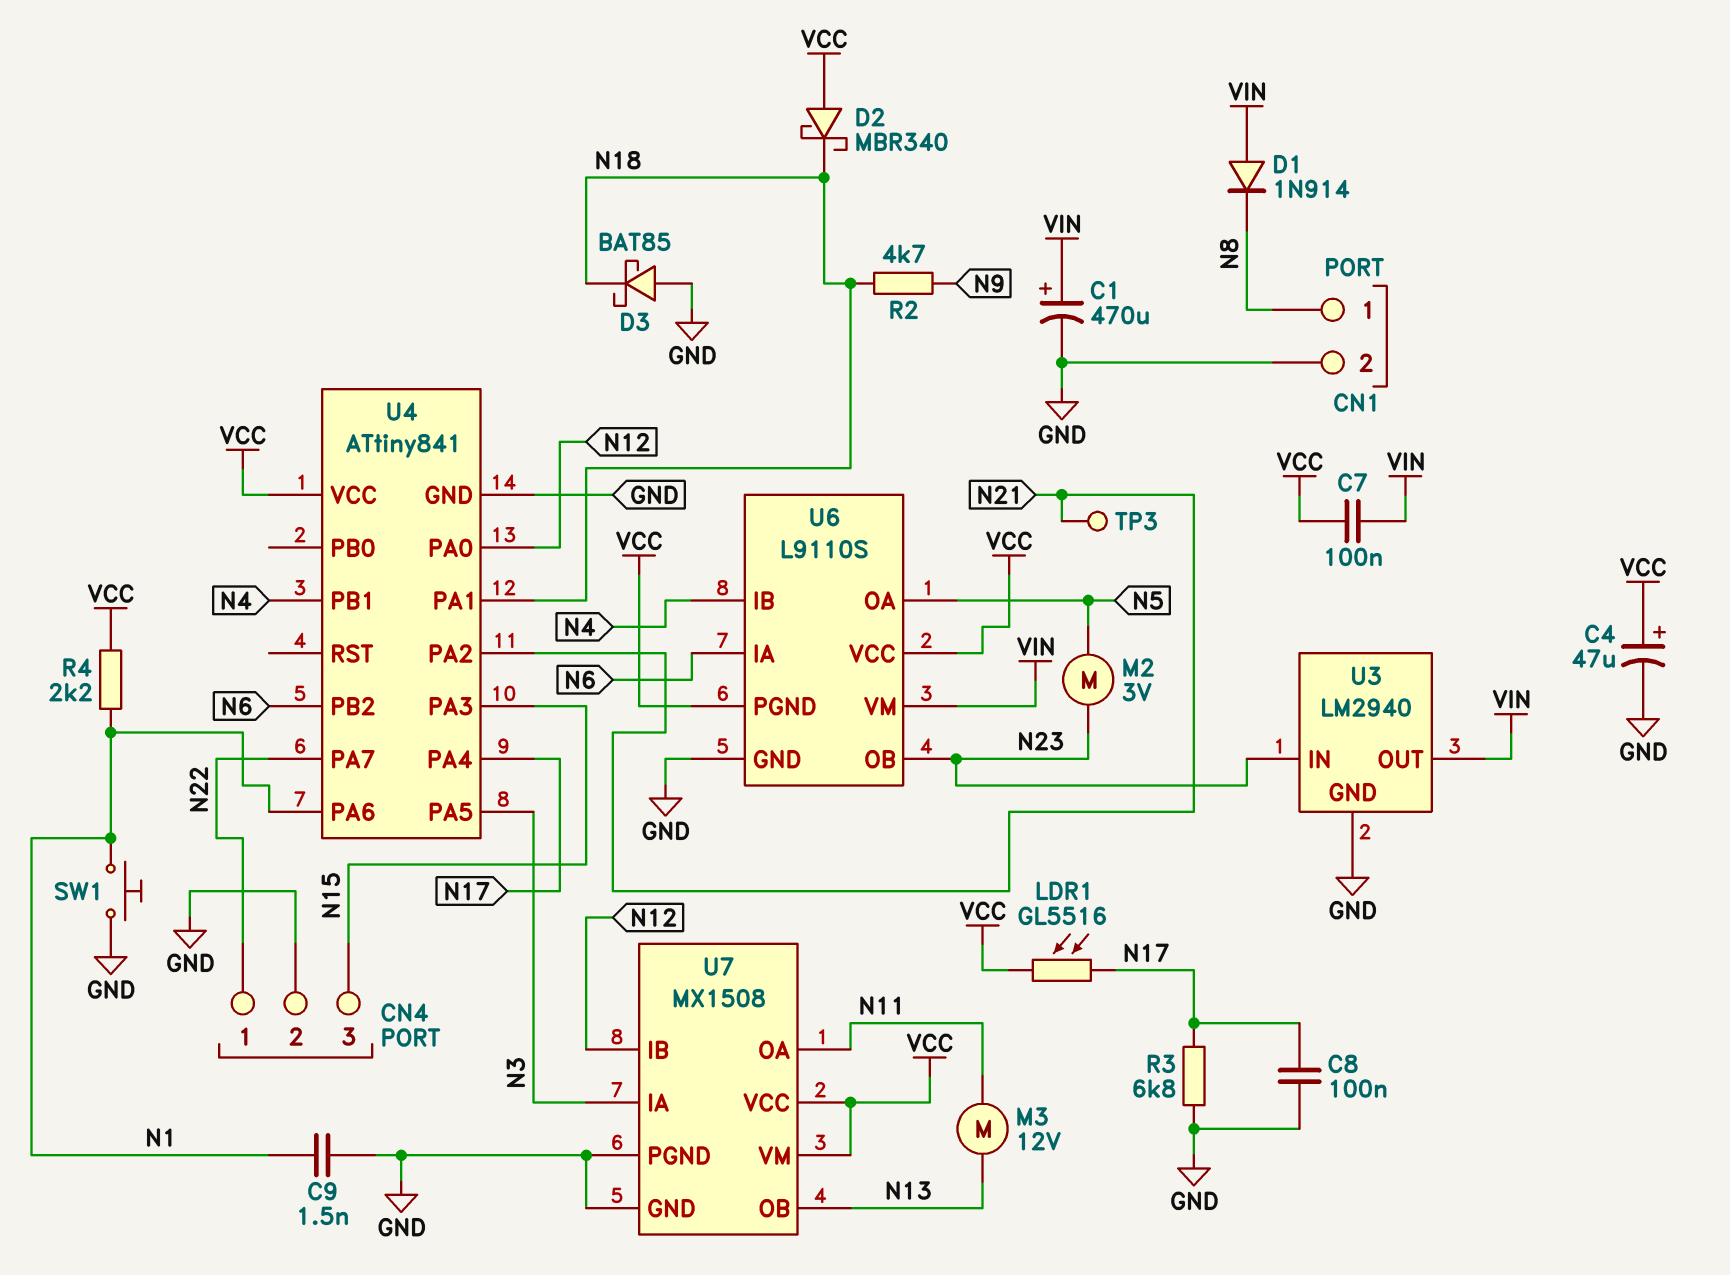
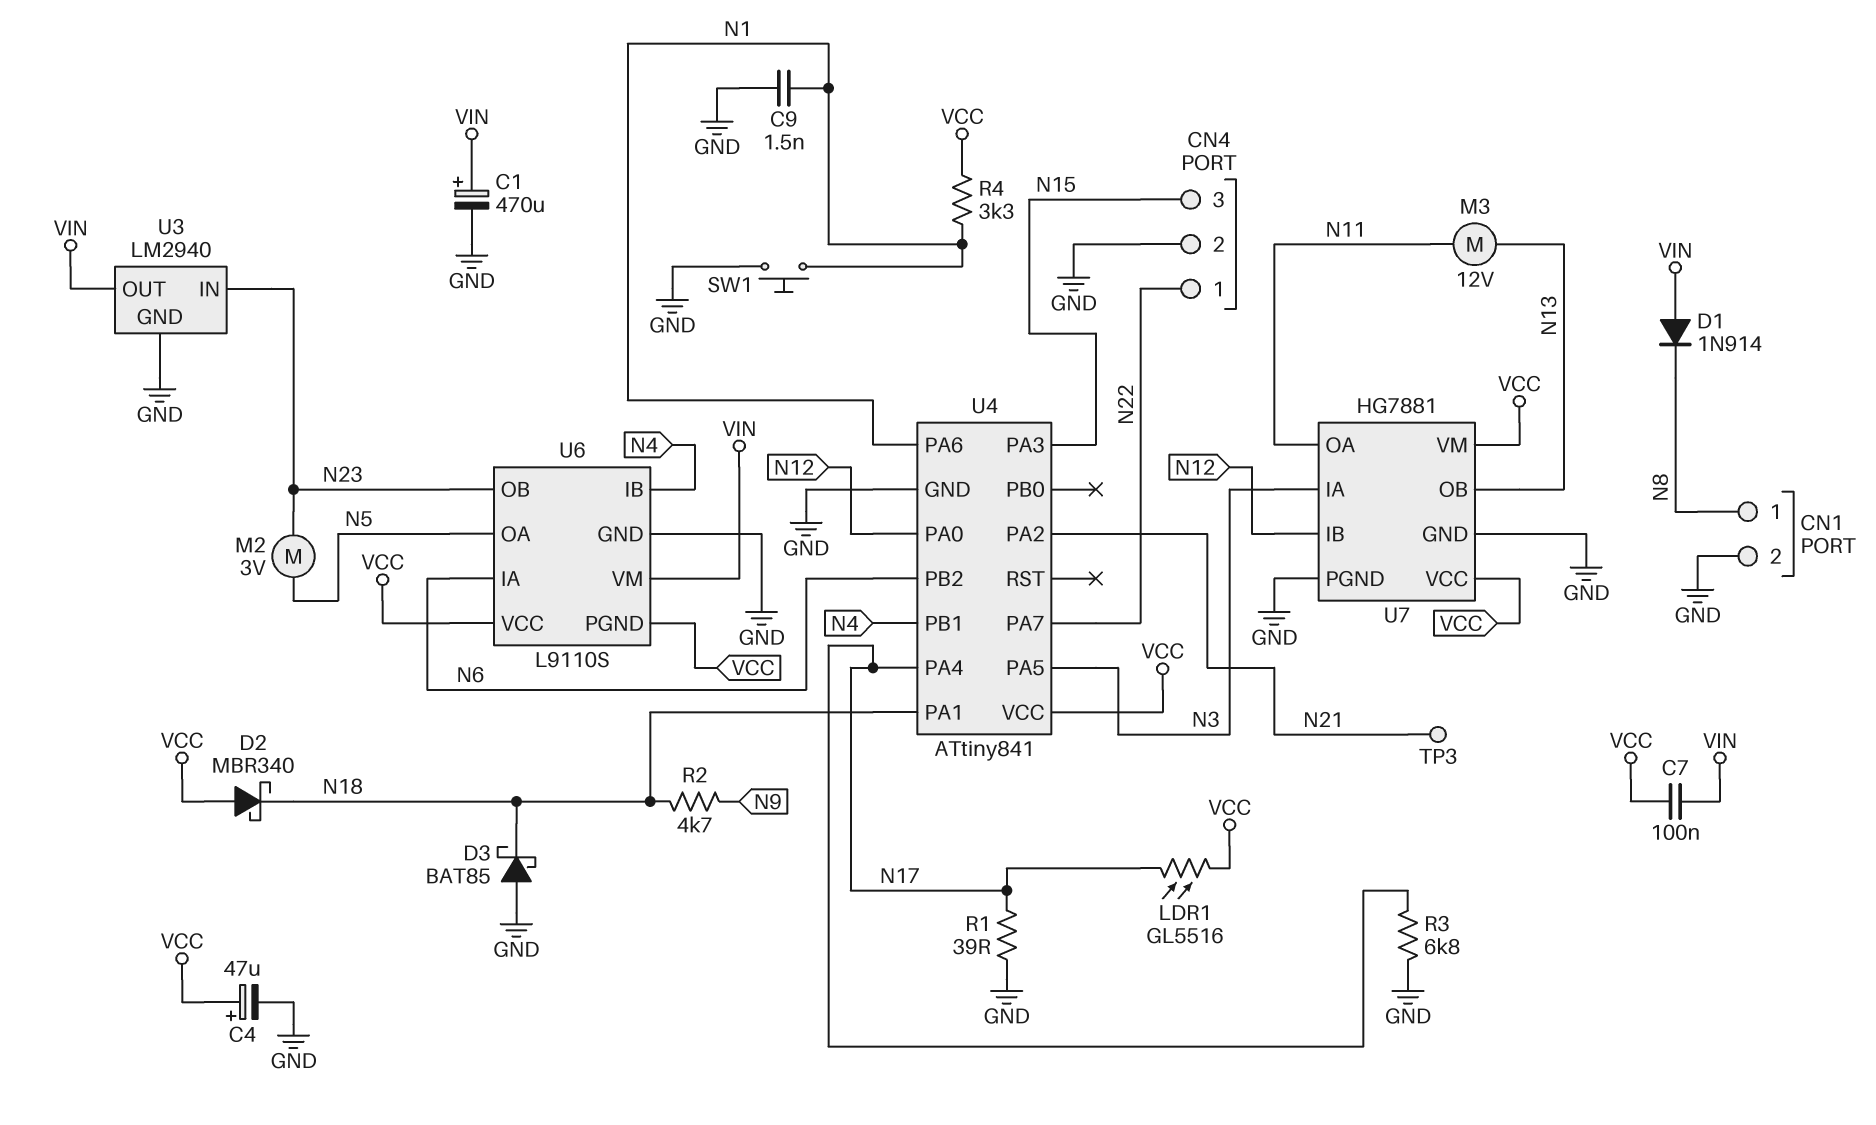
C8: 100nF (GND, N17) -> none
R1: none -> 39 (GND, N17)
R4: 2.2k (N1, VCC) -> 3.3k (N1, VCC)
U7: MX1508 -> HG7881

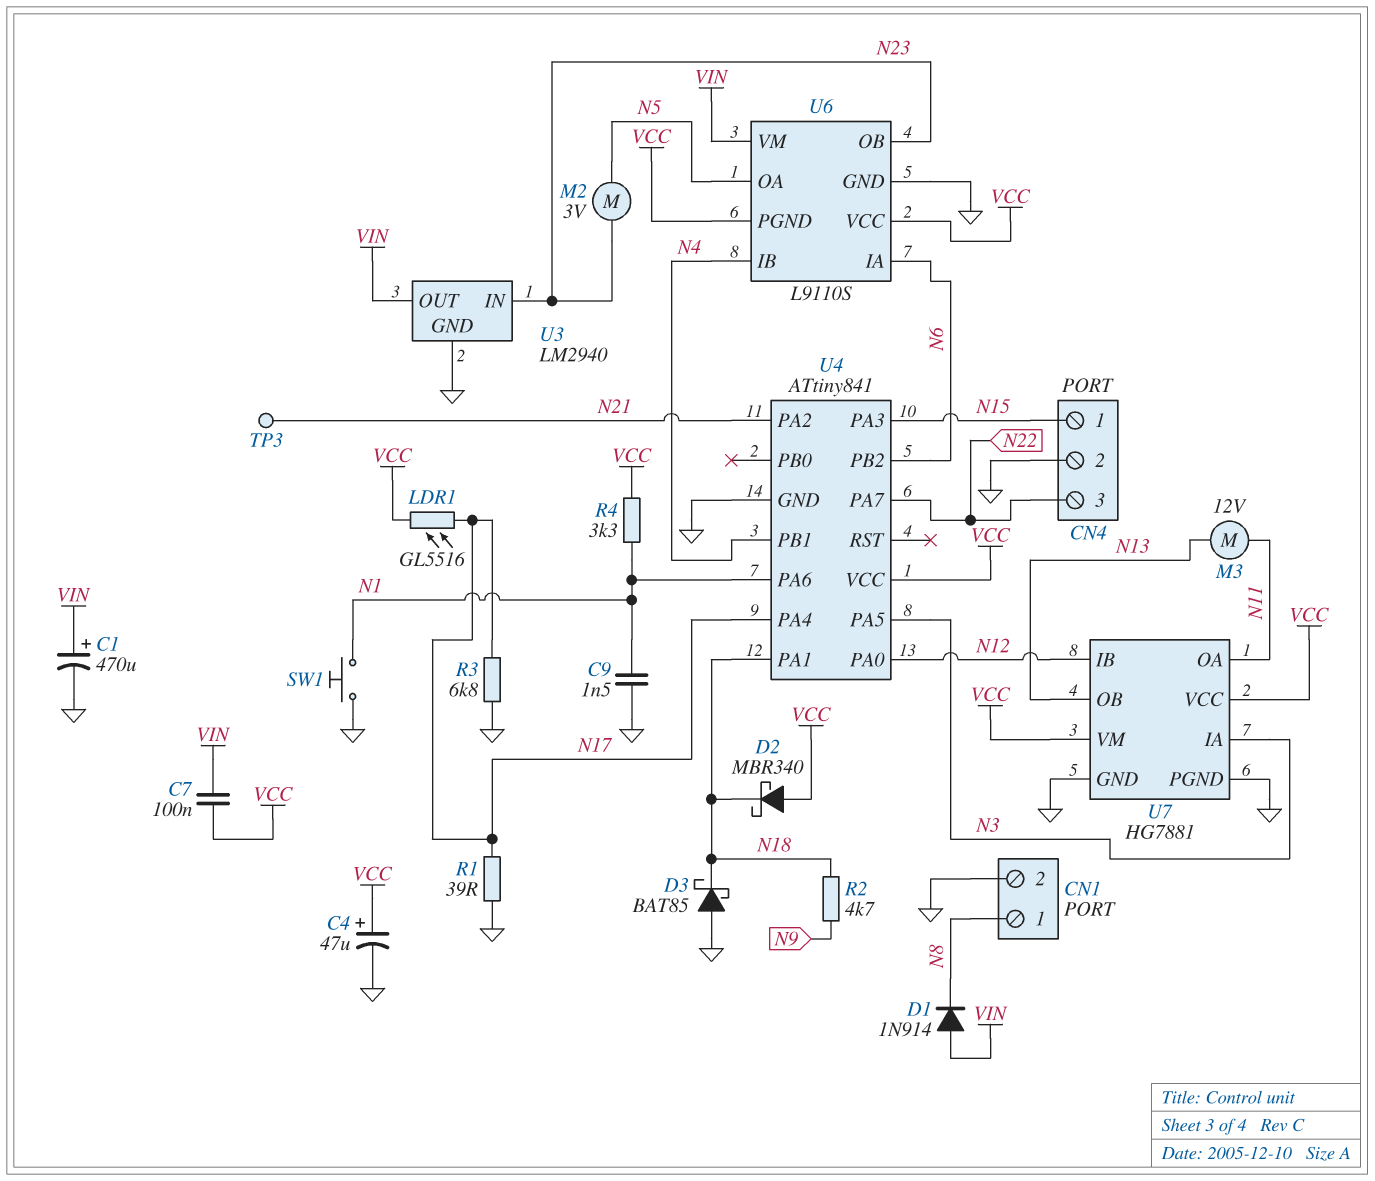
CN4 pin 1: N22 -> N15
CN4 pin 3: N15 -> N22

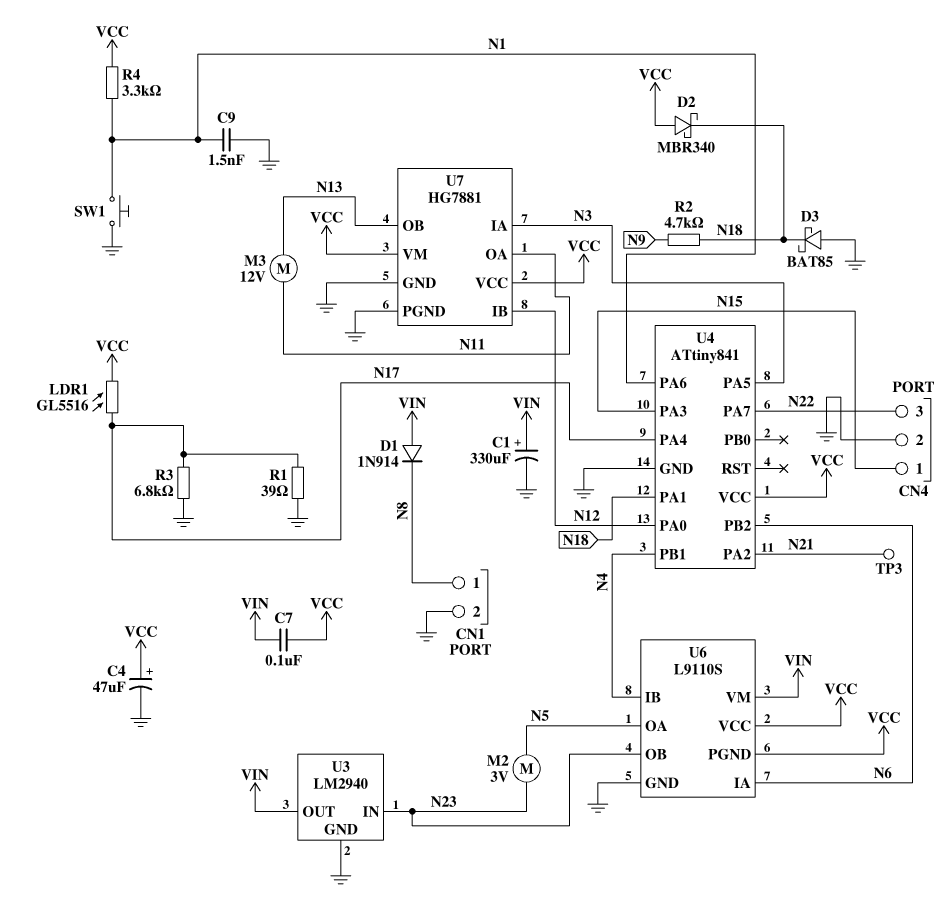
C1: 470uF (plus VIN, minus GND) -> 330uF (plus VIN, minus GND)

